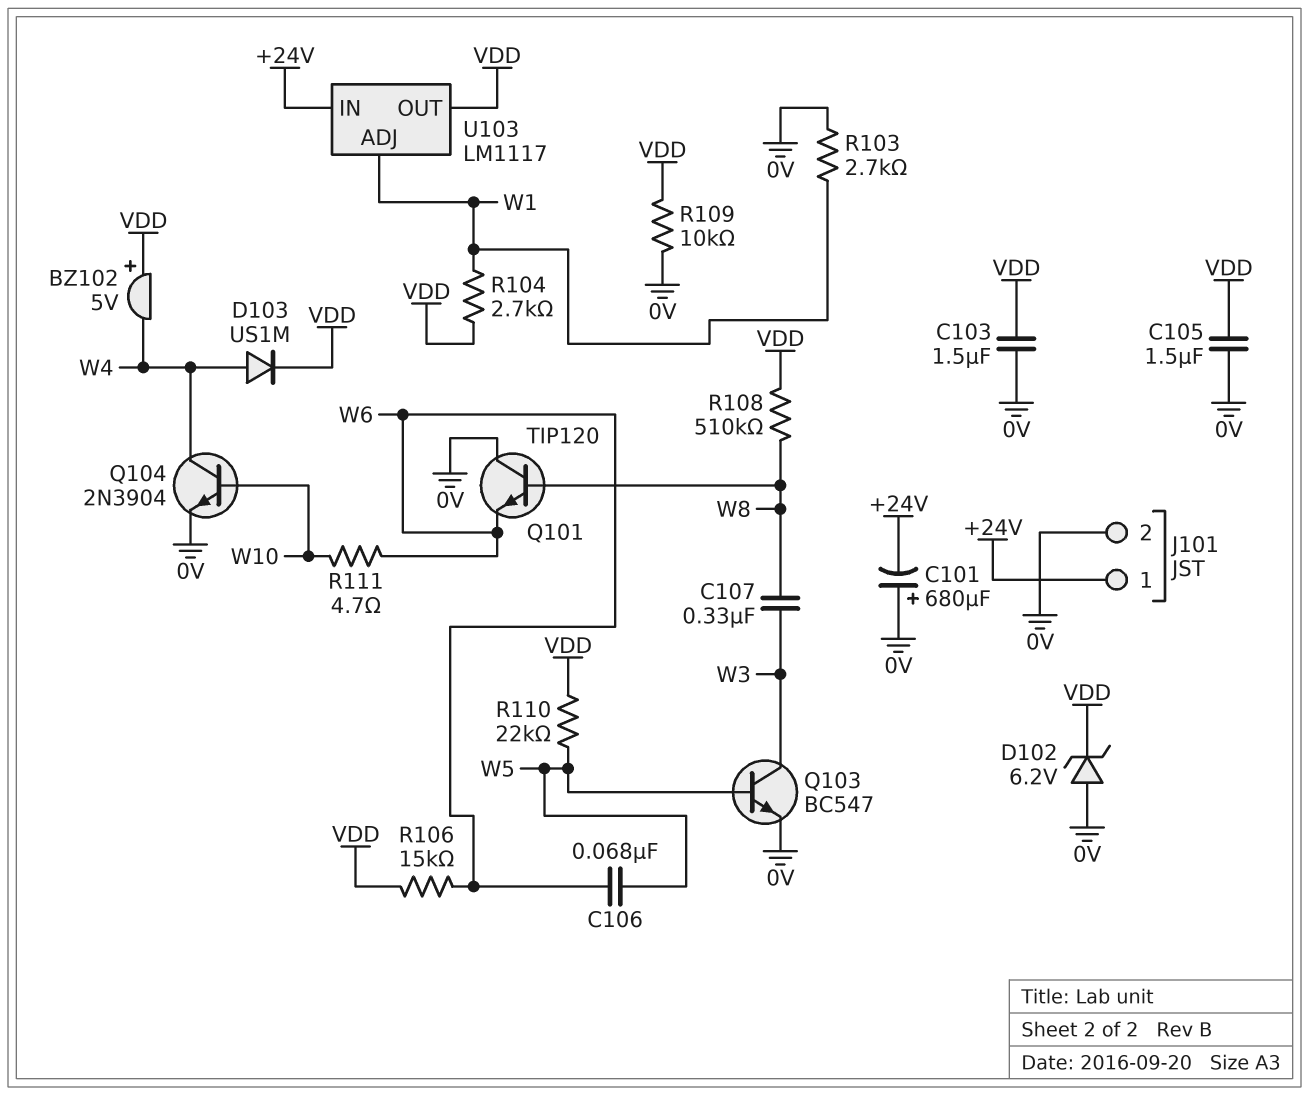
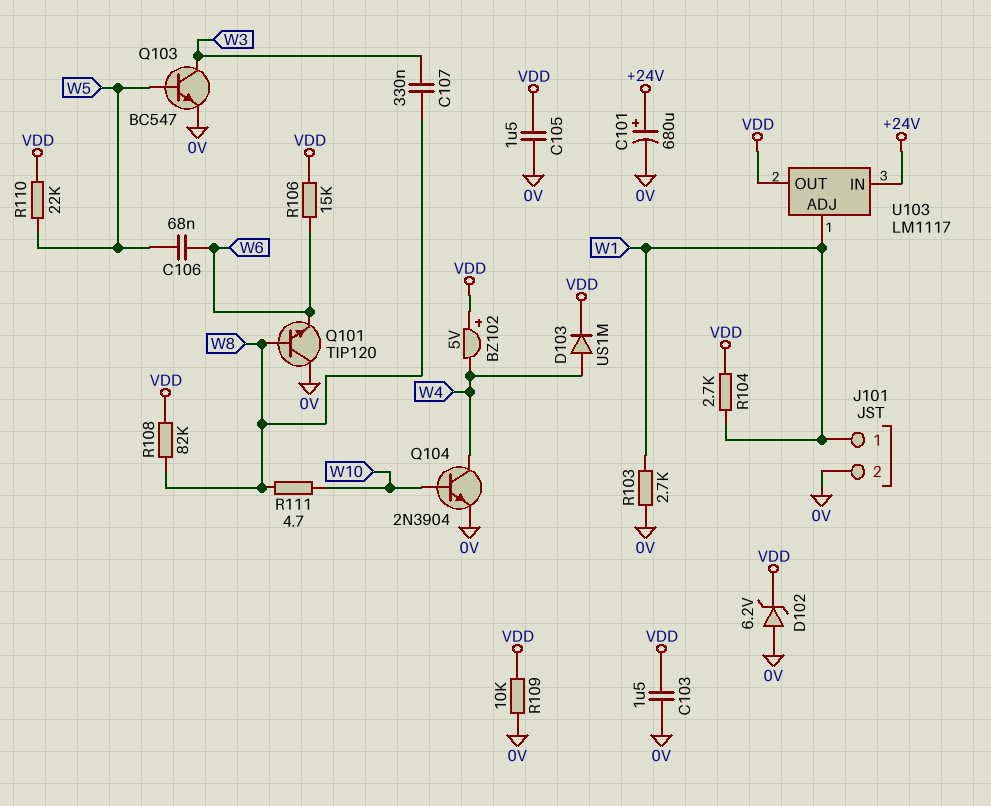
C101: 680uF (plus 0V, minus +24V) -> 680uF (plus +24V, minus 0V)
J101 pin 1: +24V -> W1
R108: 510k (VDD, W8) -> 82k (VDD, W8)
R111: 4.7 (W6, W10) -> 4.7 (W8, W10)

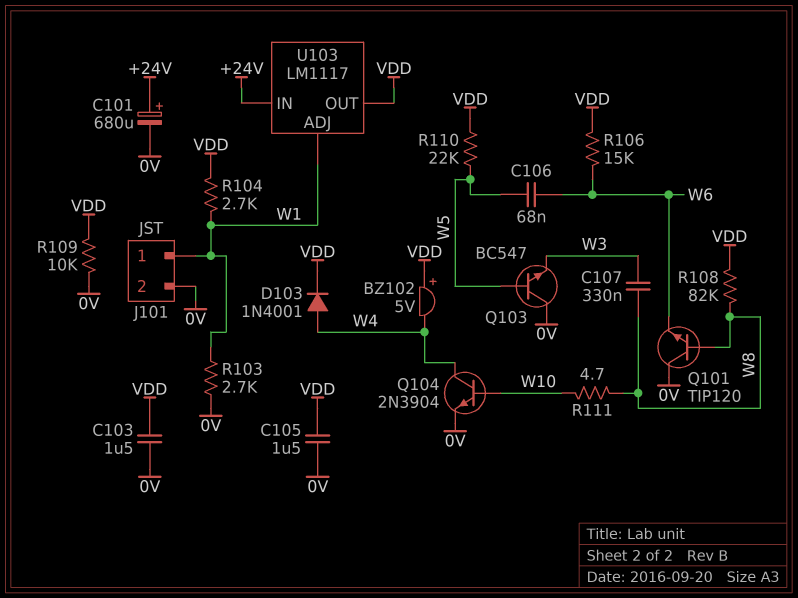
D102: zener 6.2V (A 0V, K VDD) -> none
D103: diode US1M (A W4, K VDD) -> diode 1N4001 (A W4, K VDD)
Q103: NPN BC547 (B W5, C W3, E 0V) -> NPN BC547 (B W5, C 0V, E W3)

